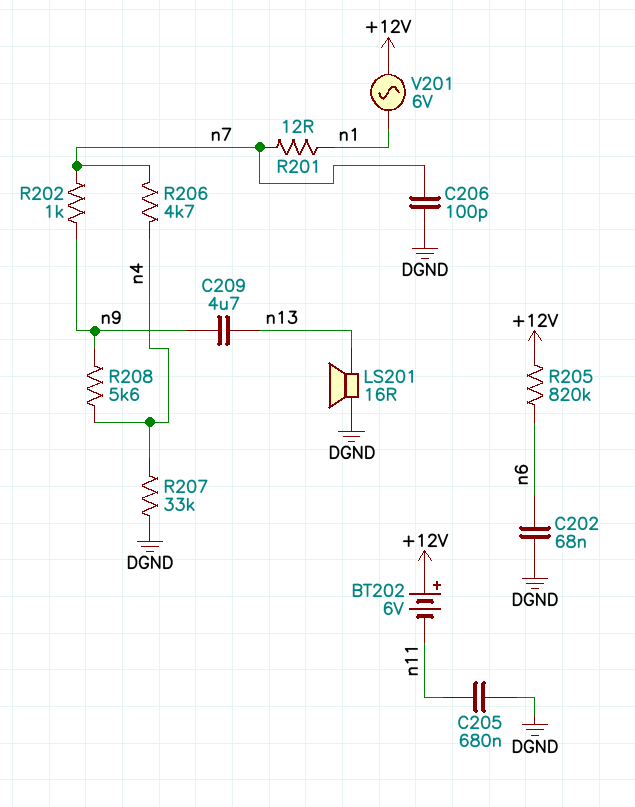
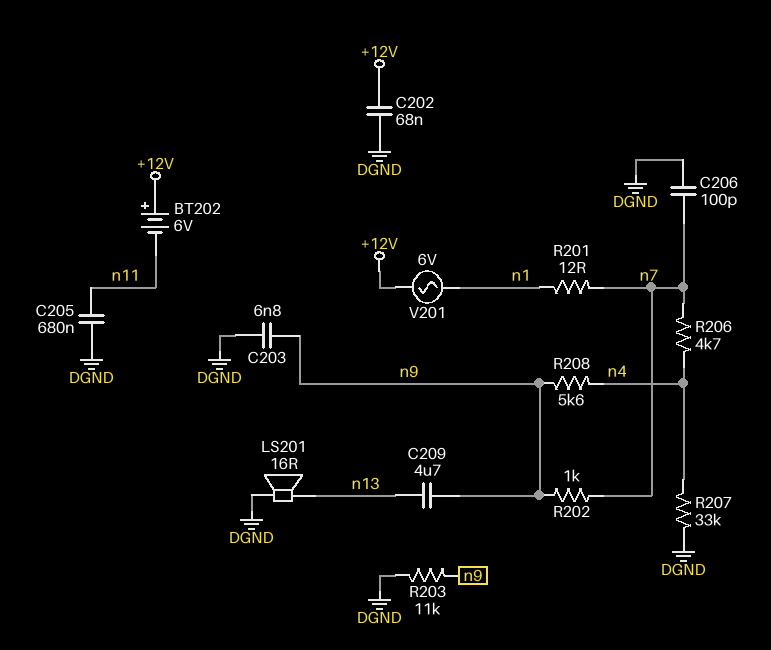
C202: 68nF (DGND, n6) -> 68nF (+12V, DGND)
C203: none -> 6.8nF (DGND, n9)
R203: none -> 11k (DGND, n9)
R205: 820k (+12V, n6) -> none

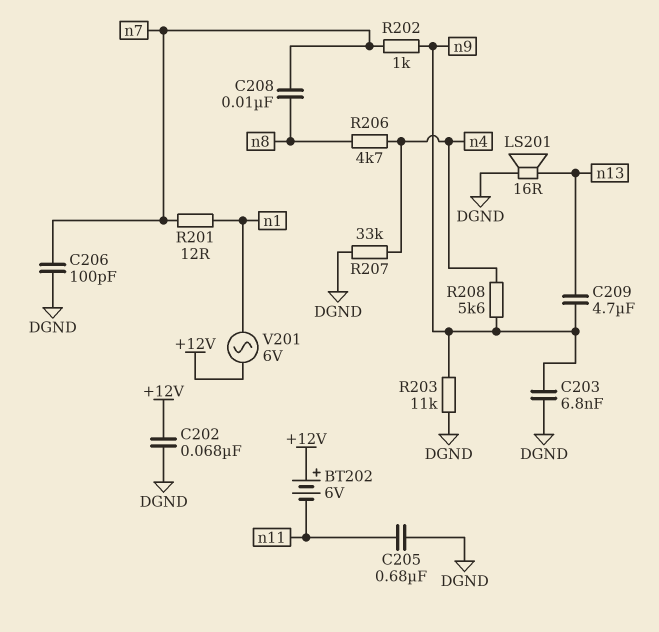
C208: none -> 10nF (n7, n8)
R206: 4.7k (n4, n7) -> 4.7k (n4, n8)

